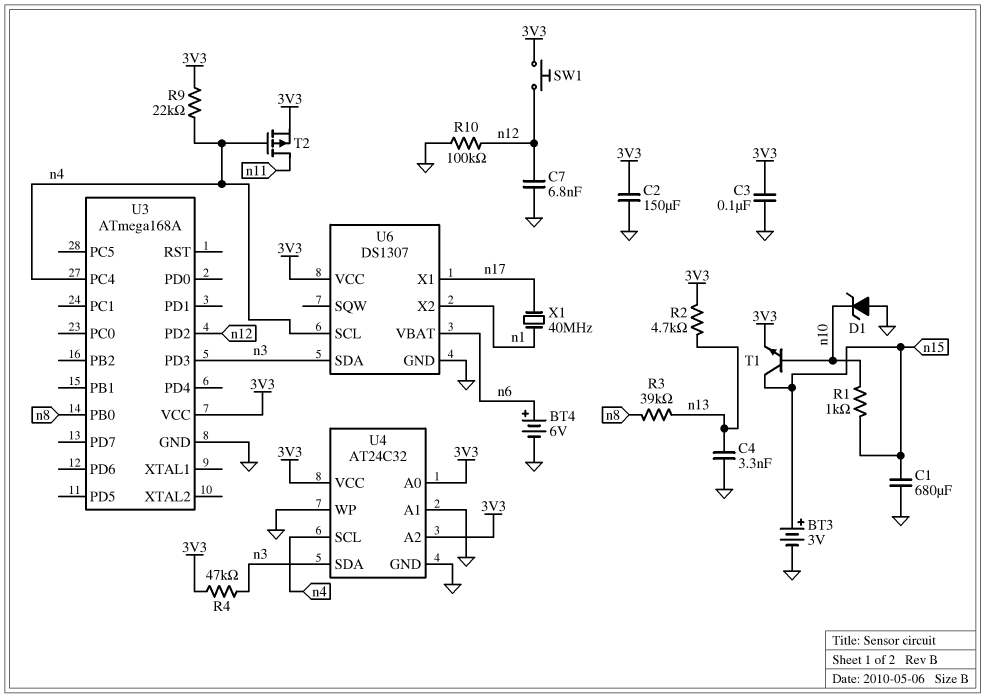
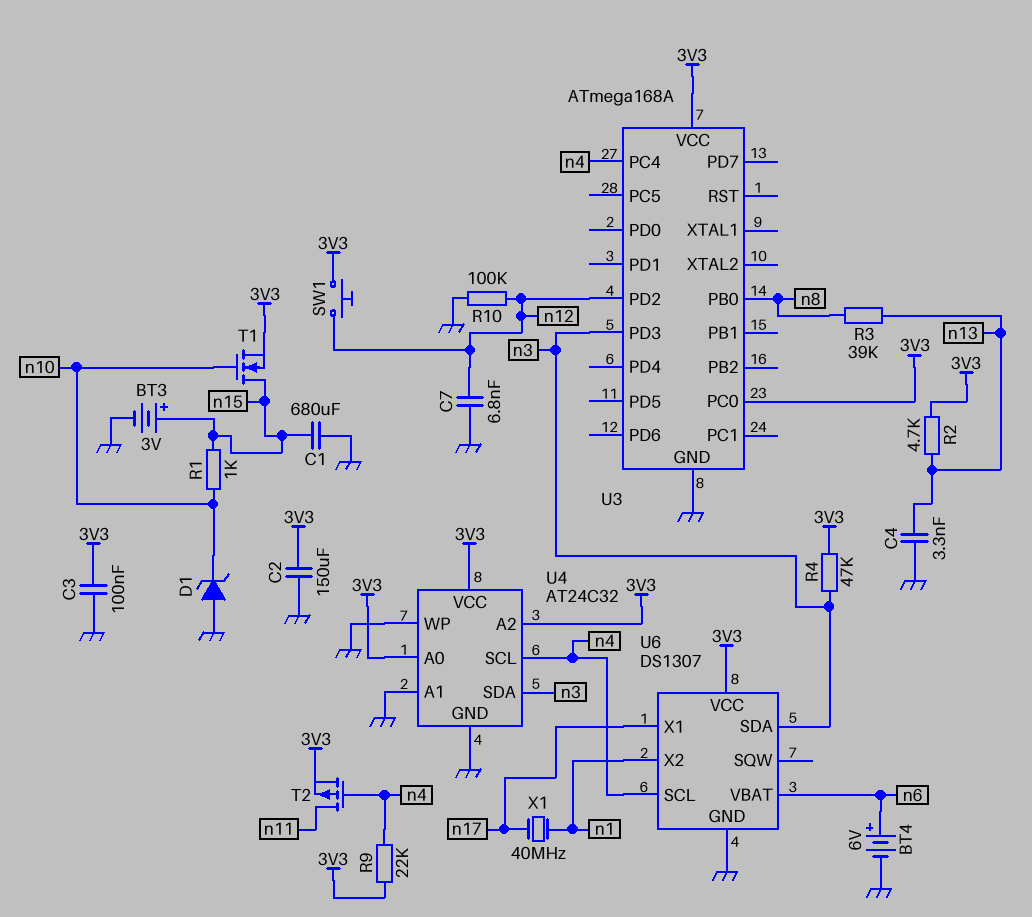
T1: NPN (B n10, C n15, E 3V3) -> NMOS (G n10, D n15, S 3V3)
U3 pin PC0: none -> 3V3

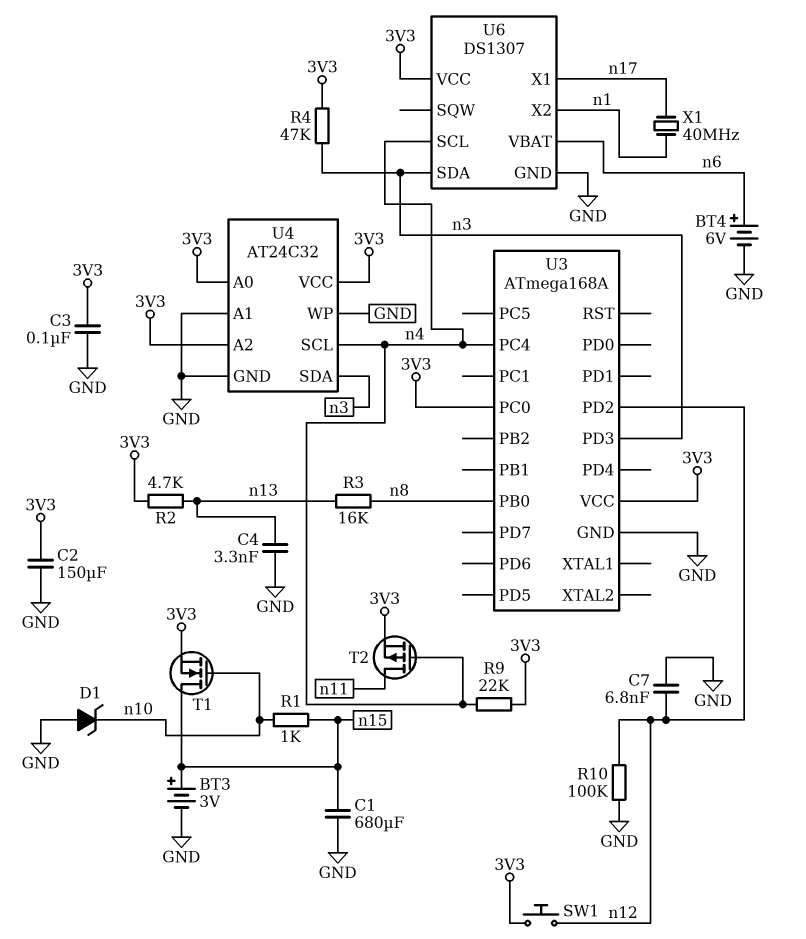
R3: 39k (n8, n13) -> 16k (n8, n13)

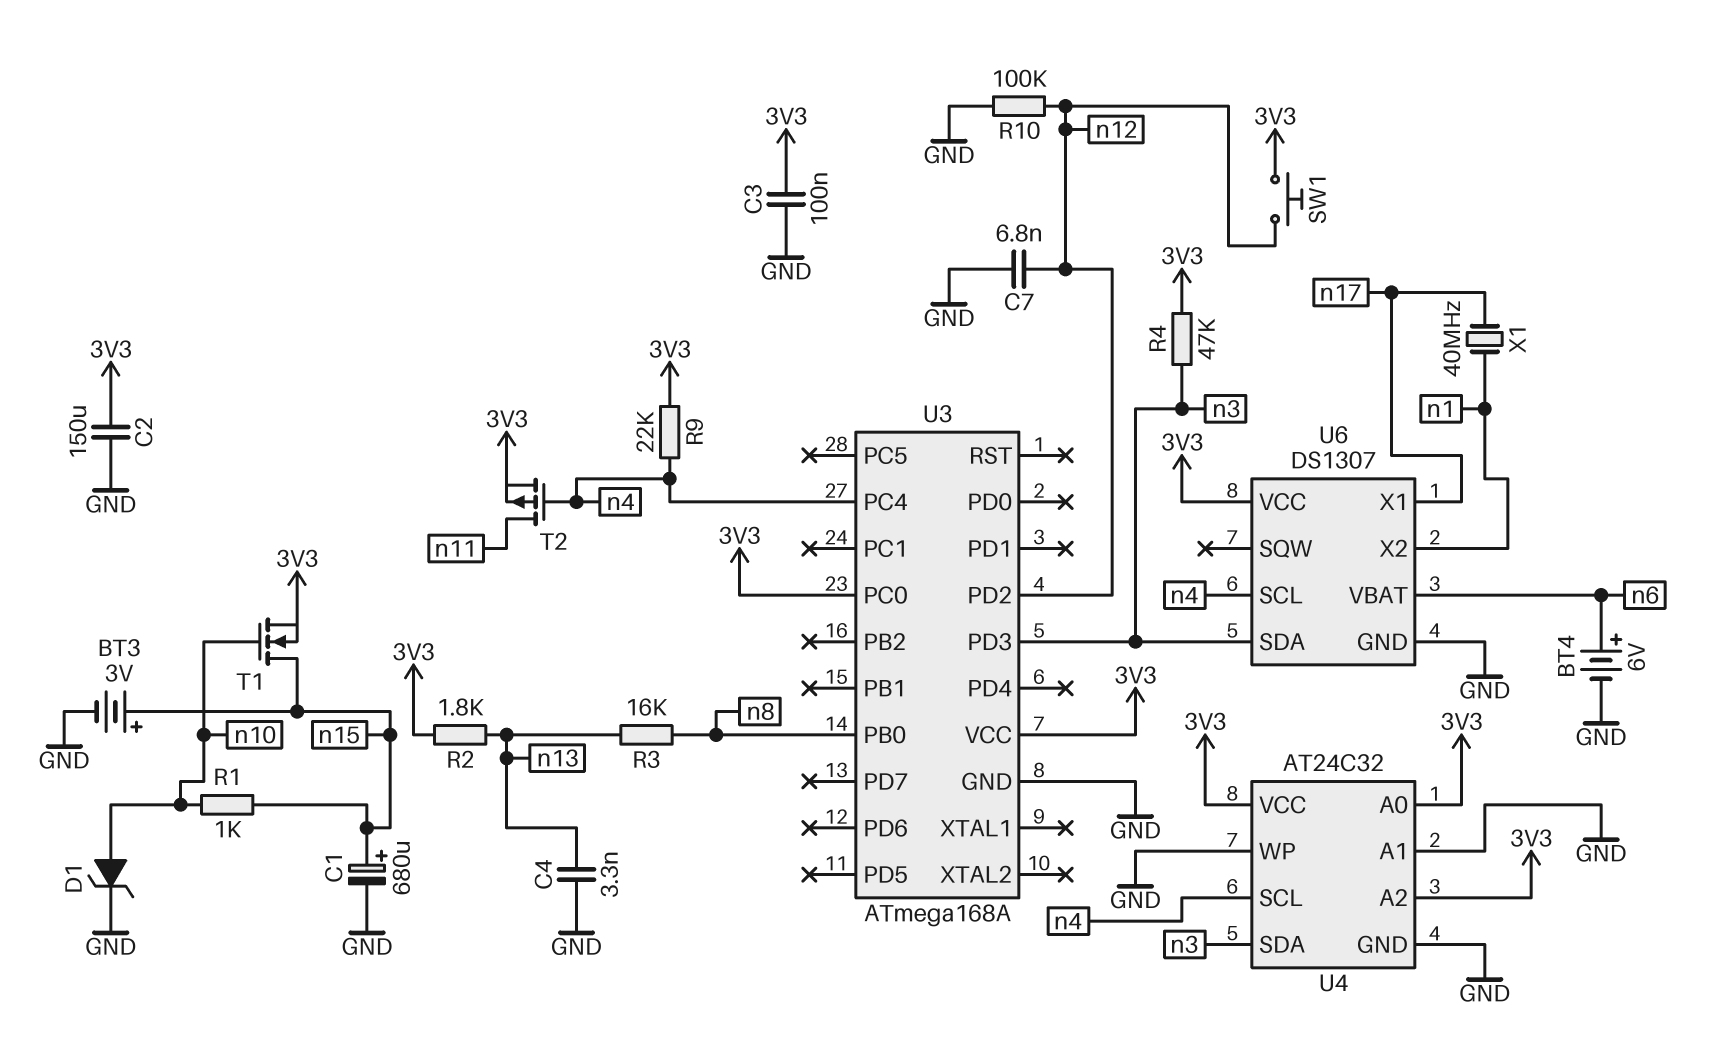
C1: 680uF (GND, n15) -> 680uF (plus n15, minus GND)
D1: zener (A GND, K n10) -> zener (A n10, K GND)
R2: 4.7k (3V3, n13) -> 1.8k (3V3, n13)

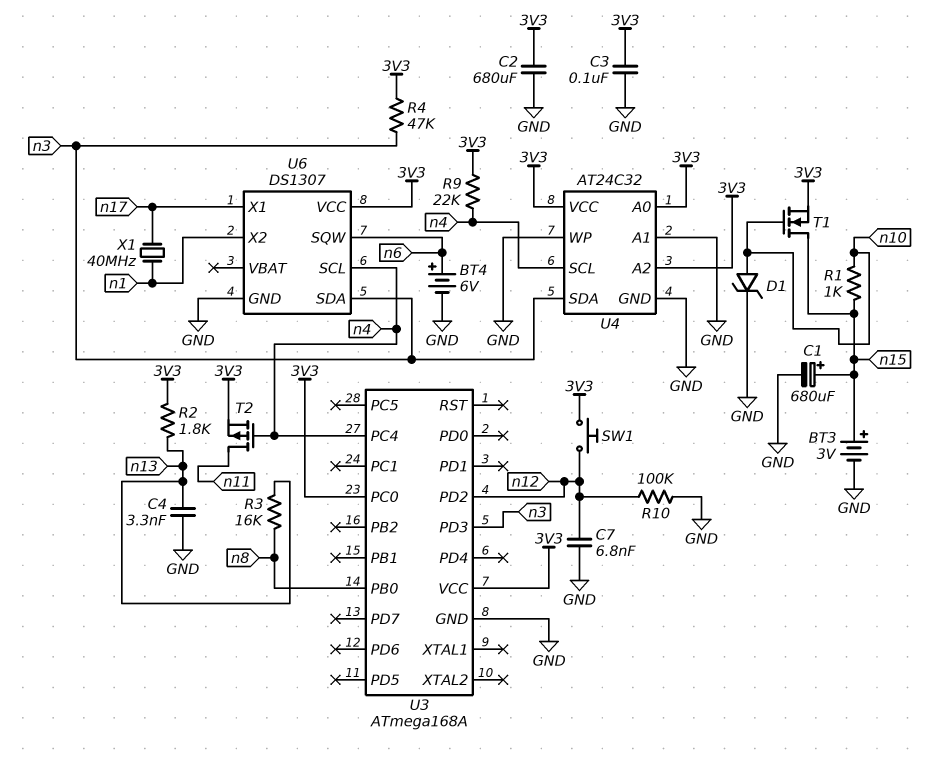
C2: 150uF (3V3, GND) -> 680uF (3V3, GND)
U6 pin SQW: none -> n6
U6 pin VBAT: n6 -> none

